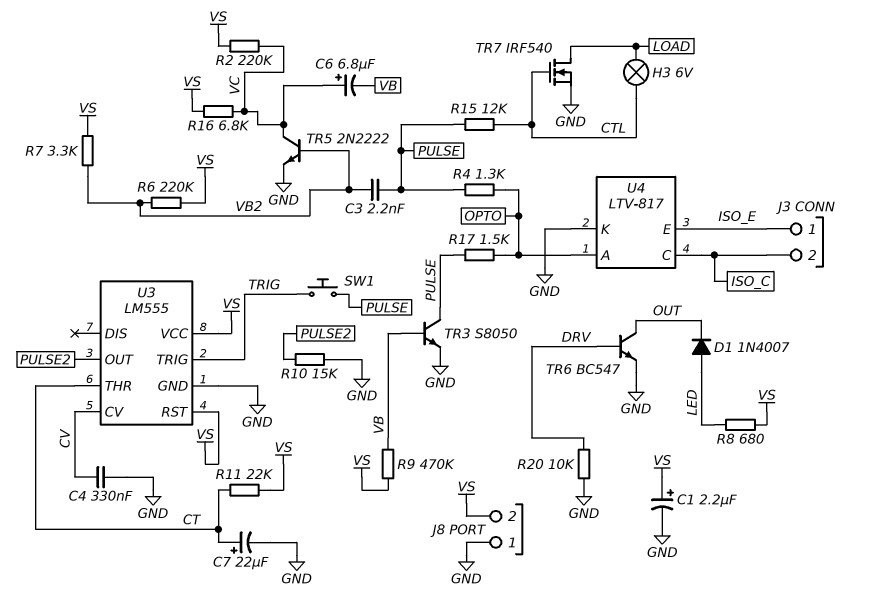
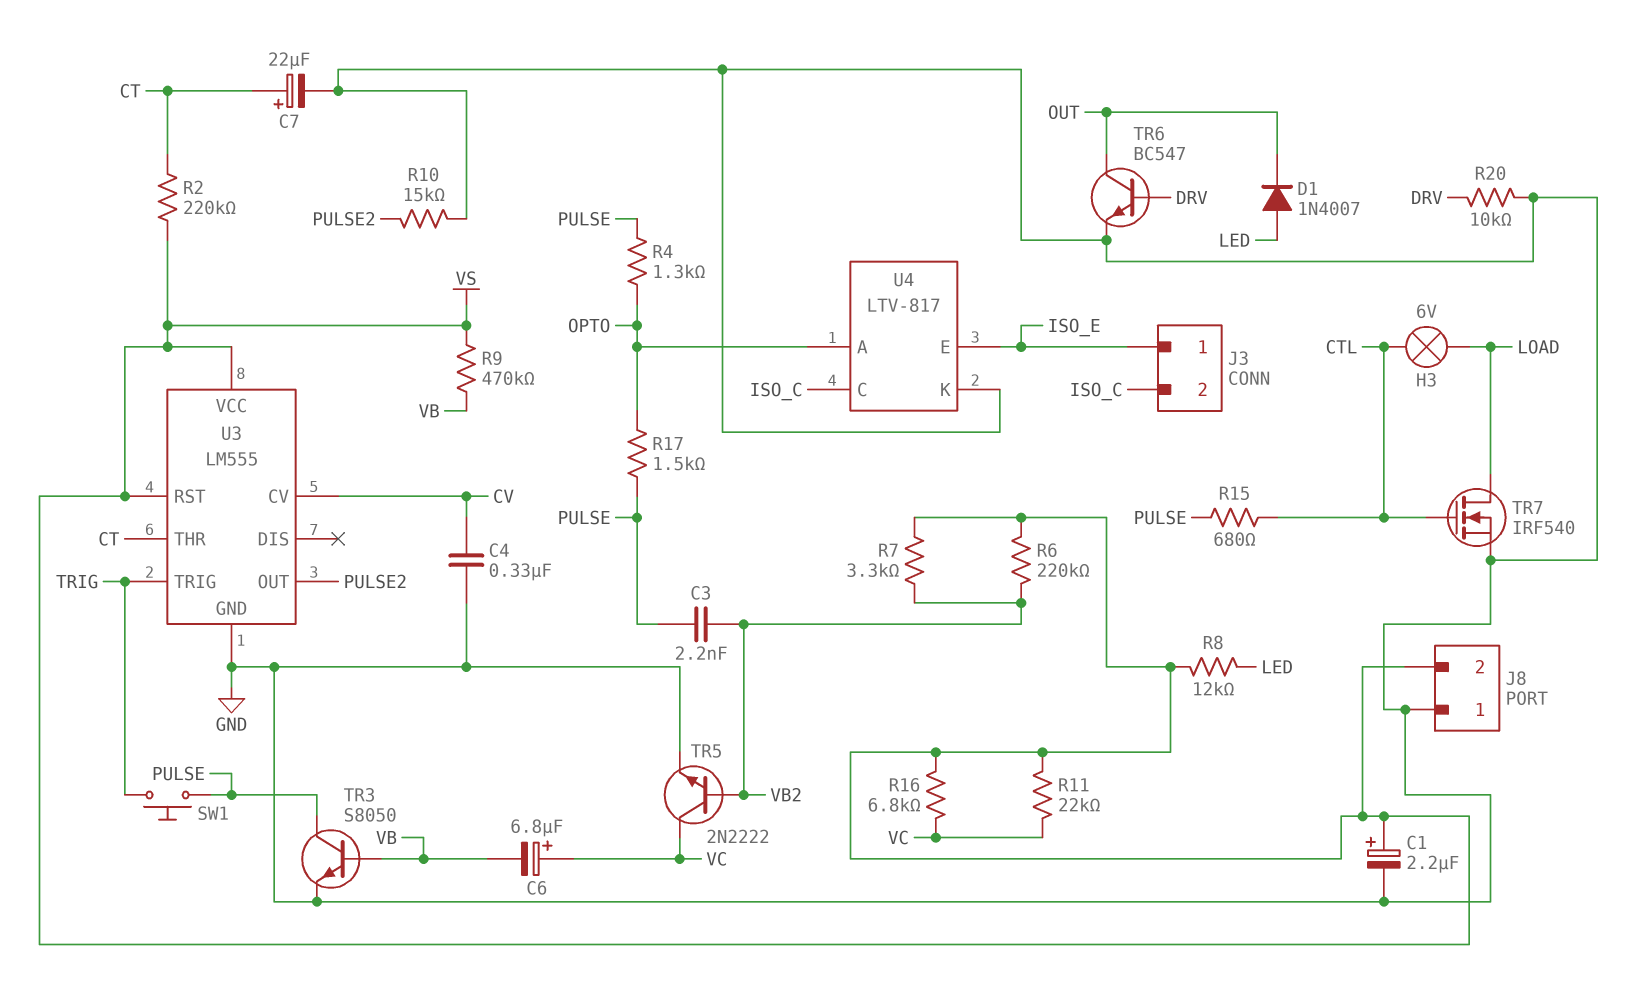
R2: 220k (VC, VS) -> 220k (CT, VS)
R8: 680 (LED, VS) -> 12k (LED, VS)
R11: 22k (CT, VS) -> 22k (VC, VS)
R15: 12k (CTL, PULSE) -> 680 (CTL, PULSE)

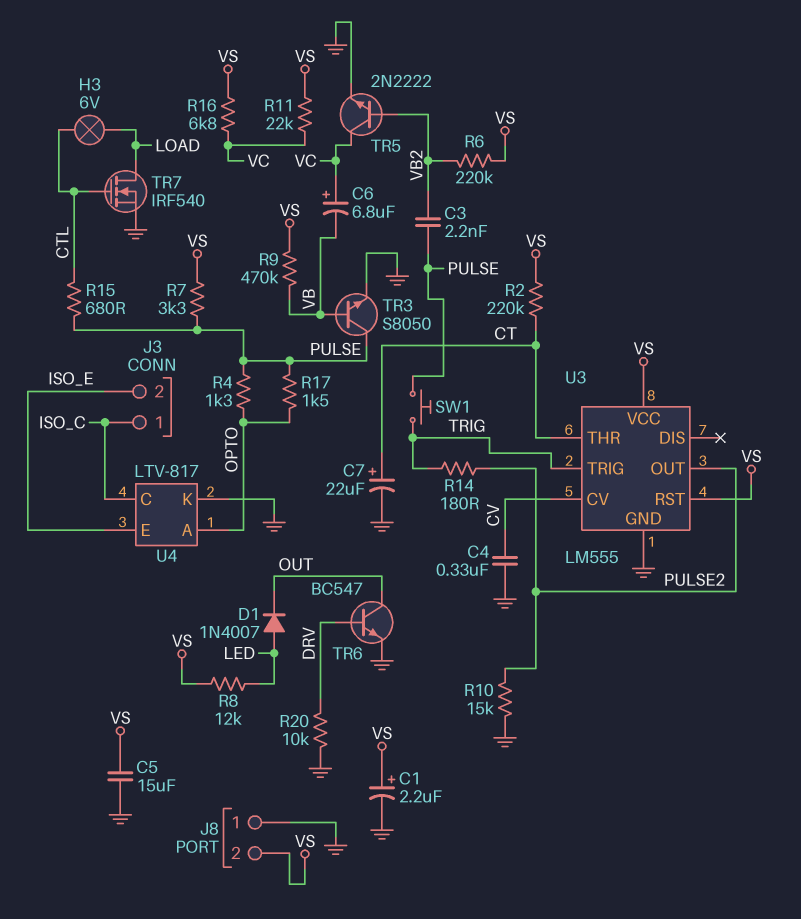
C5: none -> 15uF (GND, VS)
J3 pin 1: ISO_E -> ISO_C
J3 pin 2: ISO_C -> ISO_E
R7: 3.3k (VB2, VS) -> 3.3k (PULSE, VS)
R14: none -> 180 (PULSE2, TRIG)

